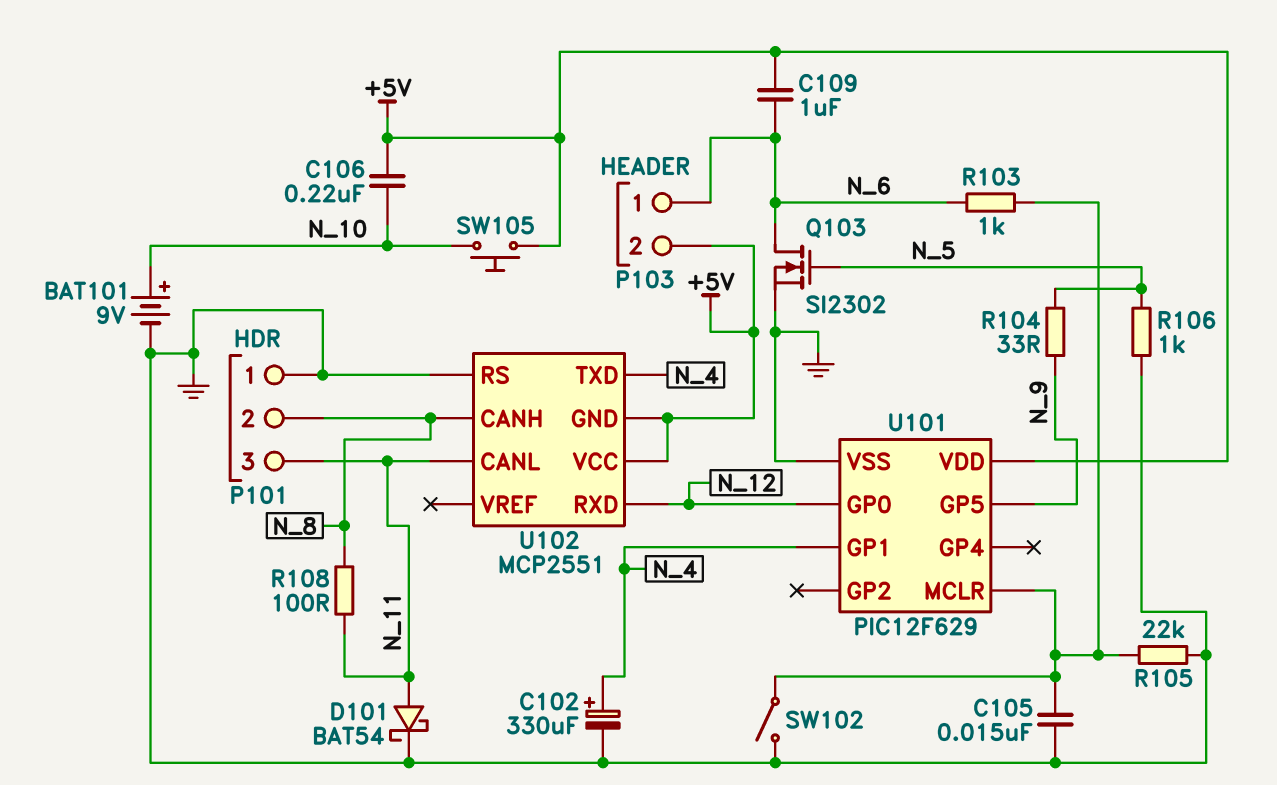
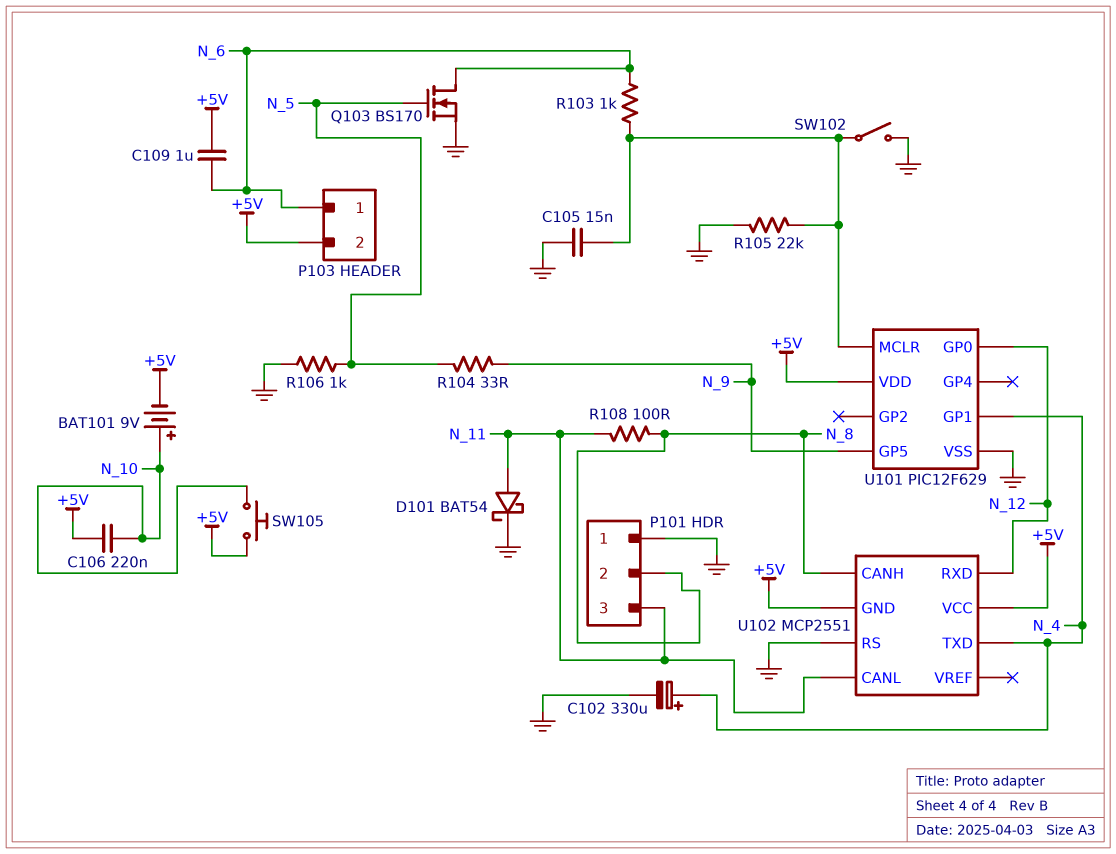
BAT101: 9V (plus N_10, minus GND) -> 9V (plus N_10, minus +5V)
Q103: NMOS SI2302 (G N_5, D N_6, S GND) -> NMOS BS170 (G N_5, D N_6, S GND)

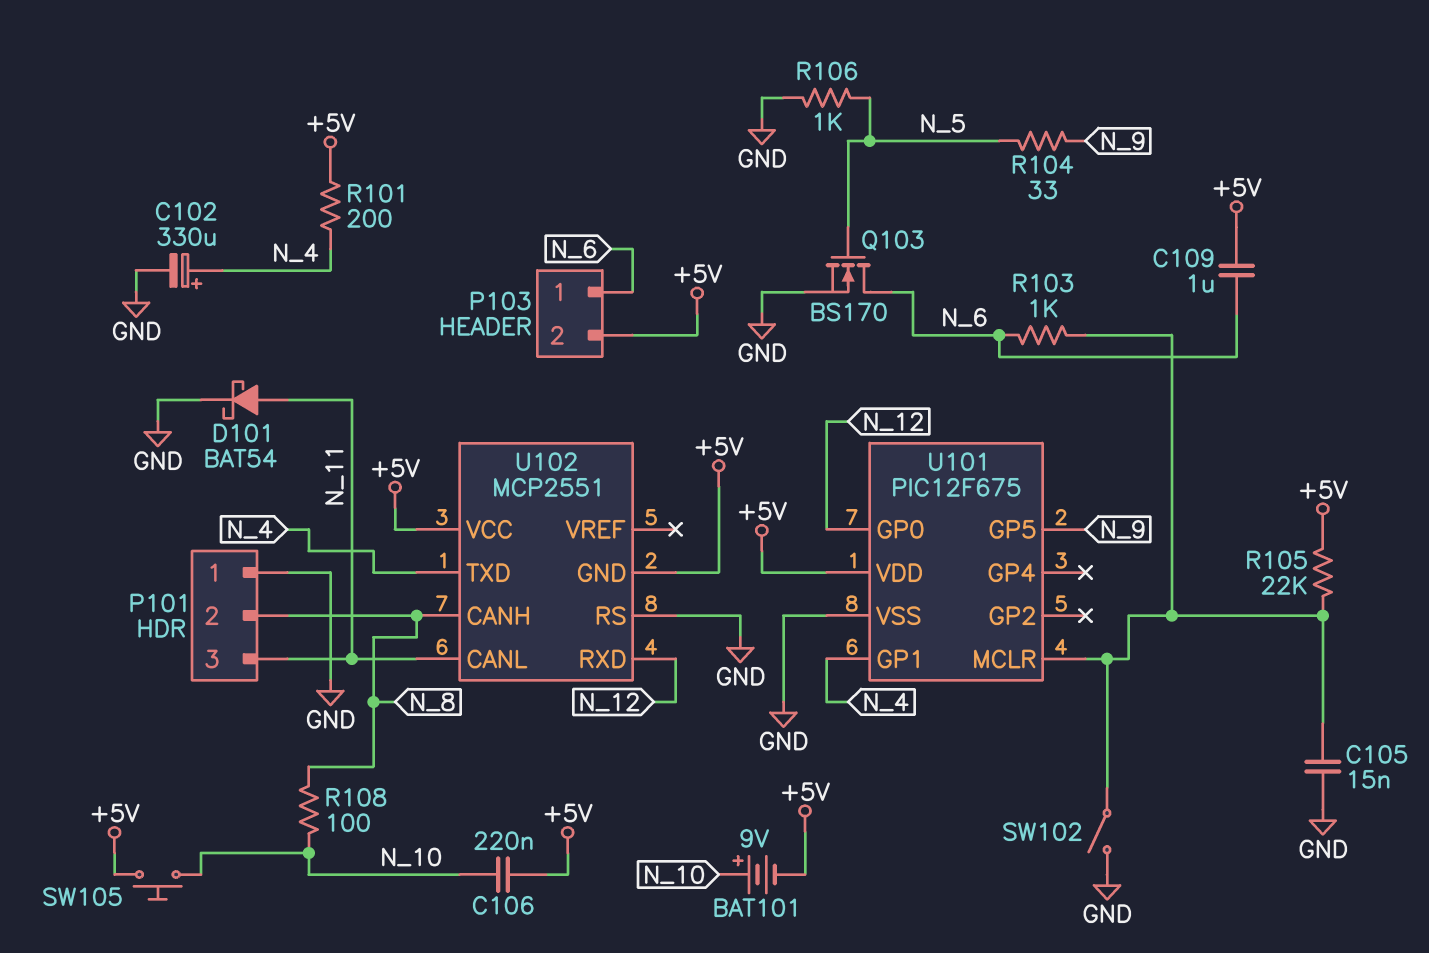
R101: none -> 200 (+5V, N_4)
R105: 22k (GND, U101/MCLR) -> 22k (+5V, U101/MCLR)
R108: 100 (N_8, N_11) -> 100 (N_8, N_10)
U101: PIC12F629 -> PIC12F675

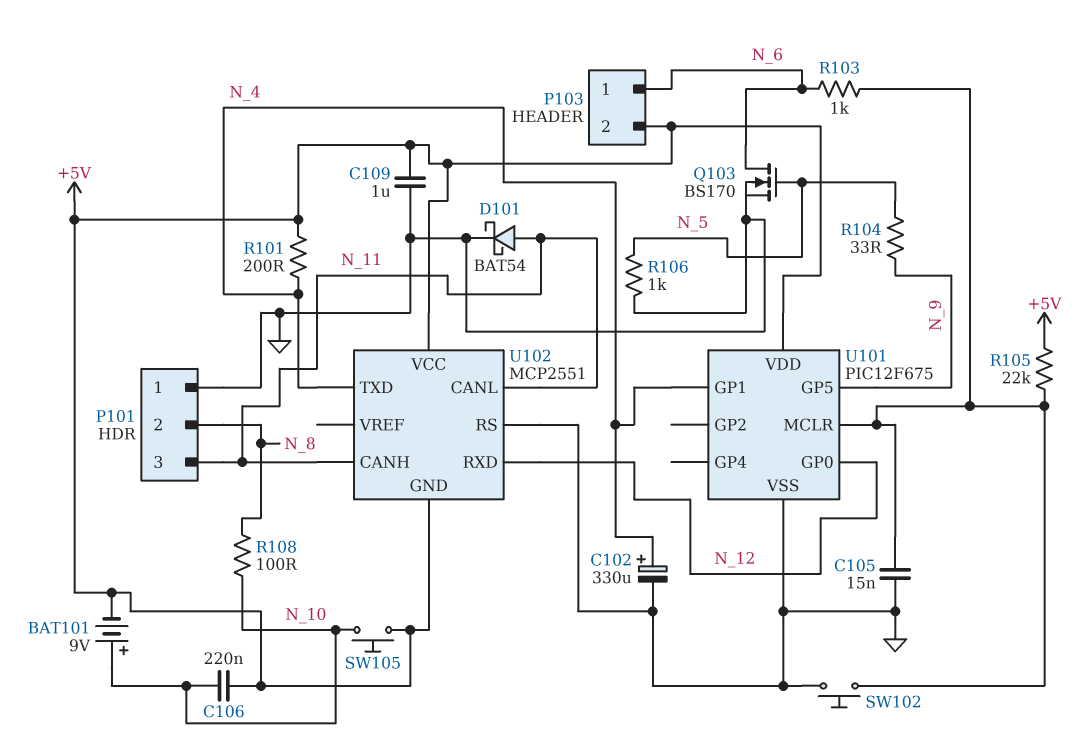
C109: 1uF (+5V, N_6) -> 1uF (+5V, GND)
SW102: switch (GND, U101/MCLR) -> button (GND, U101/MCLR)
U102 pin CANH: N_8 -> N_11

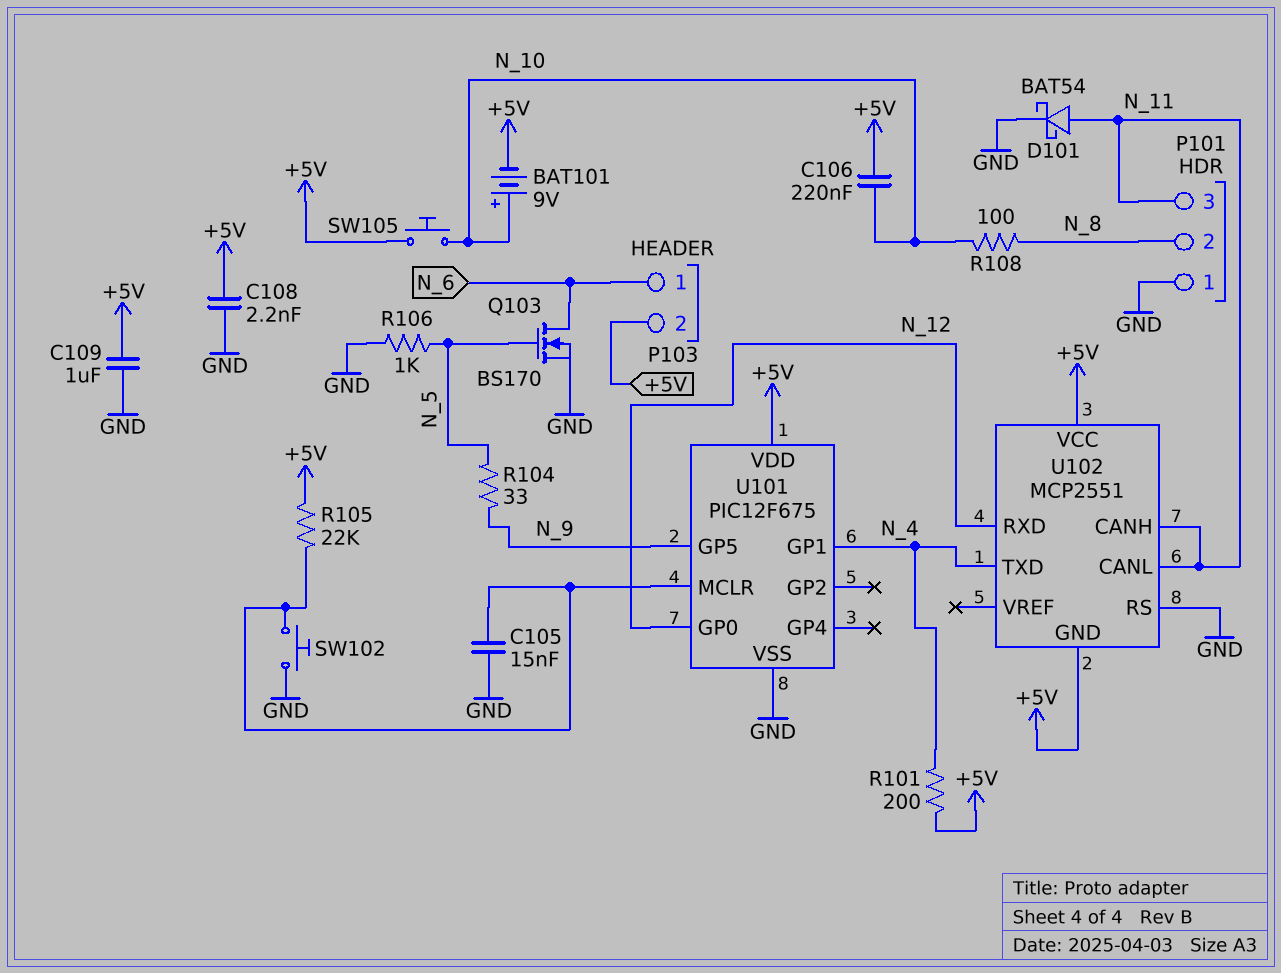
C102: 330uF (plus N_4, minus GND) -> none
C108: none -> 2.2nF (+5V, GND)
R103: 1k (N_6, U101/MCLR) -> none

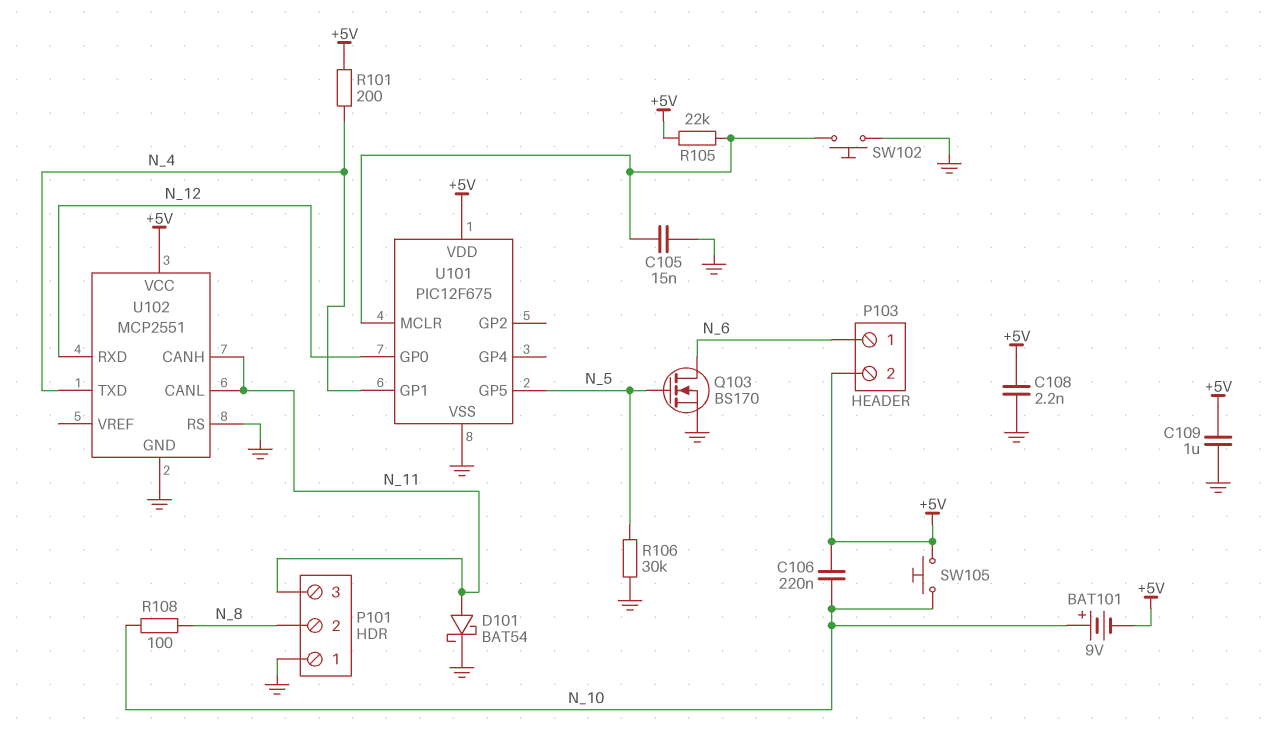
R104: 33 (N_5, N_9) -> none
R106: 1k (GND, N_5) -> 30k (GND, N_5)
U101 pin GP5: N_9 -> N_5
U102 pin GND: +5V -> GND

